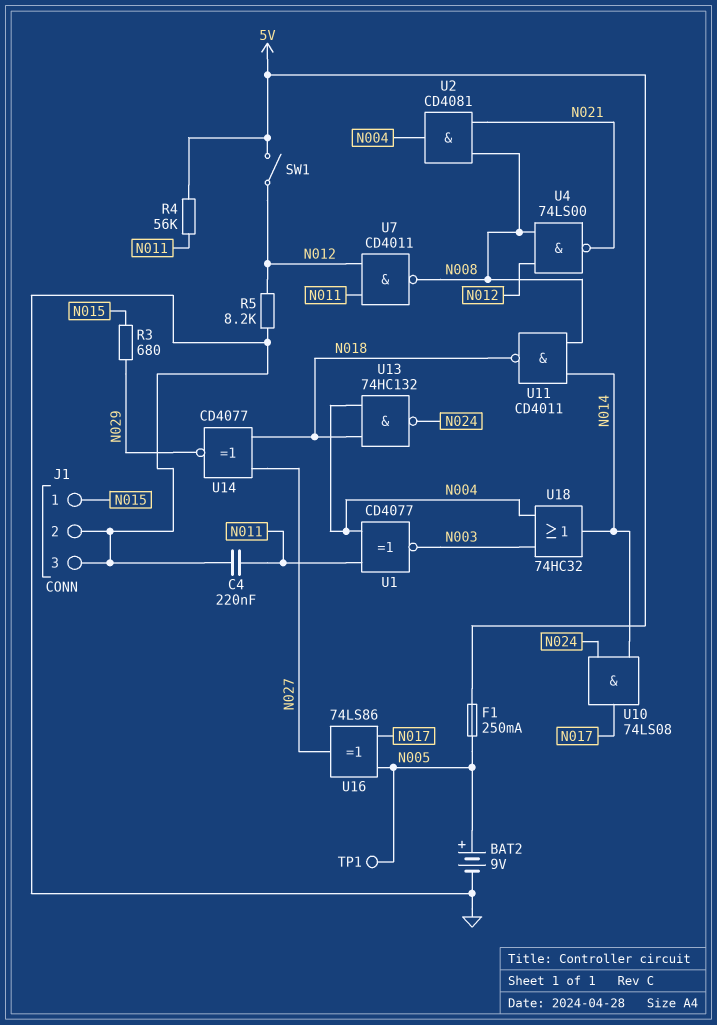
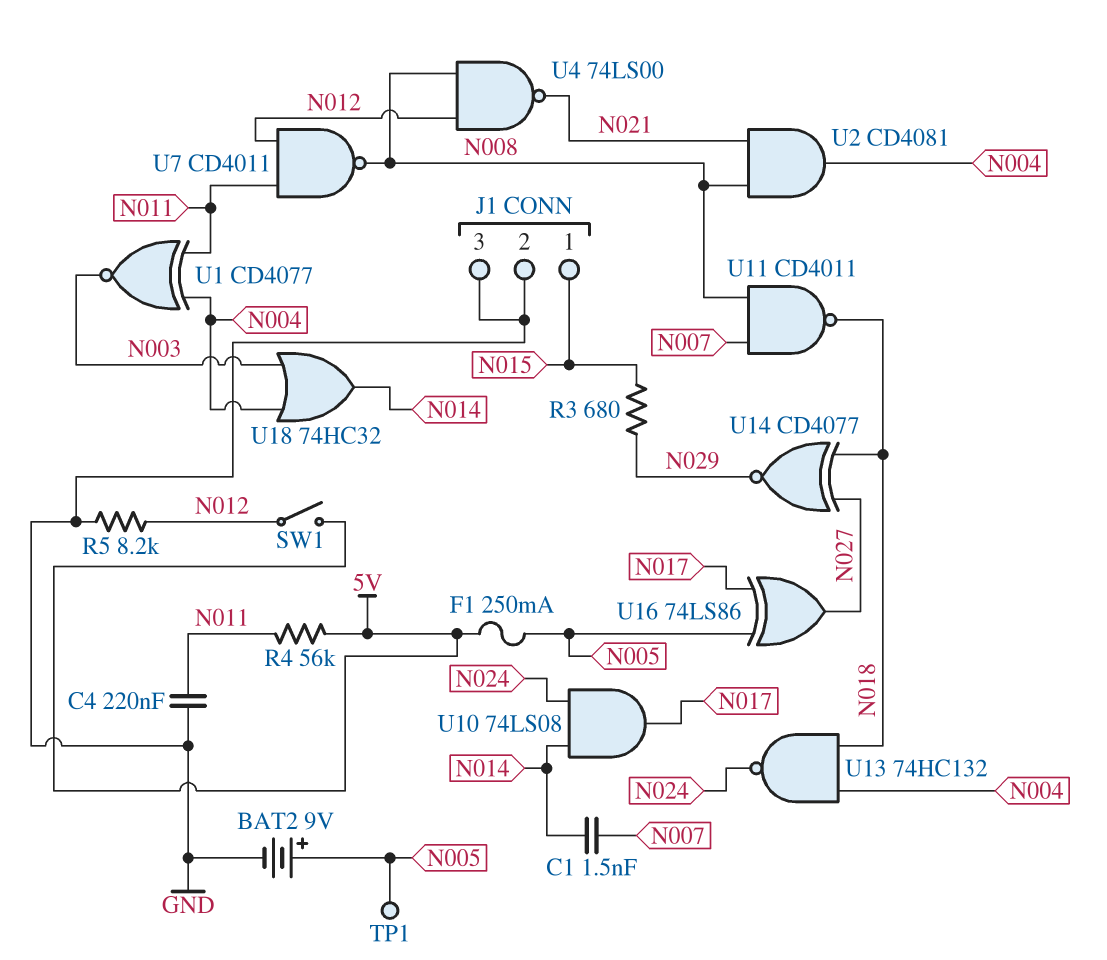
C1: none -> 1.5nF (N007, N014)
U11: NAND CD4011 (in N008, in N014, out N018) -> NAND CD4011 (in N007, in N008, out N018)

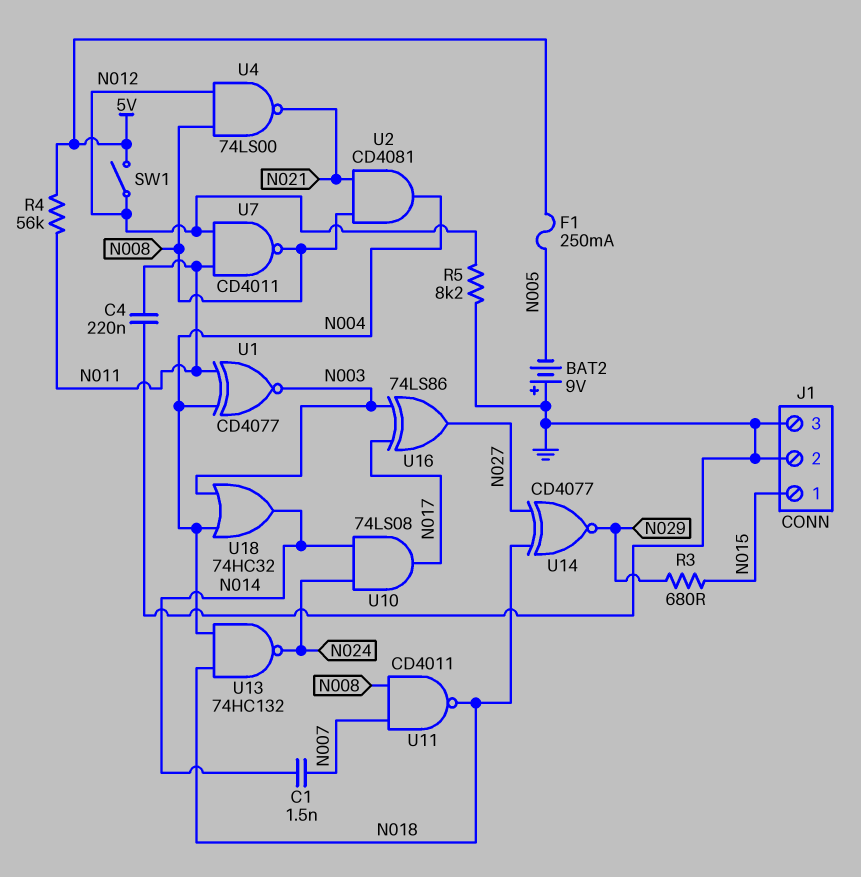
BAT2: 9V (plus N005, minus GND) -> 9V (plus GND, minus N005)
TP1: test point (N005) -> none
U16: XOR 74LS86 (in N005, in N017, out N027) -> XOR 74LS86 (in N003, in N017, out N027)

